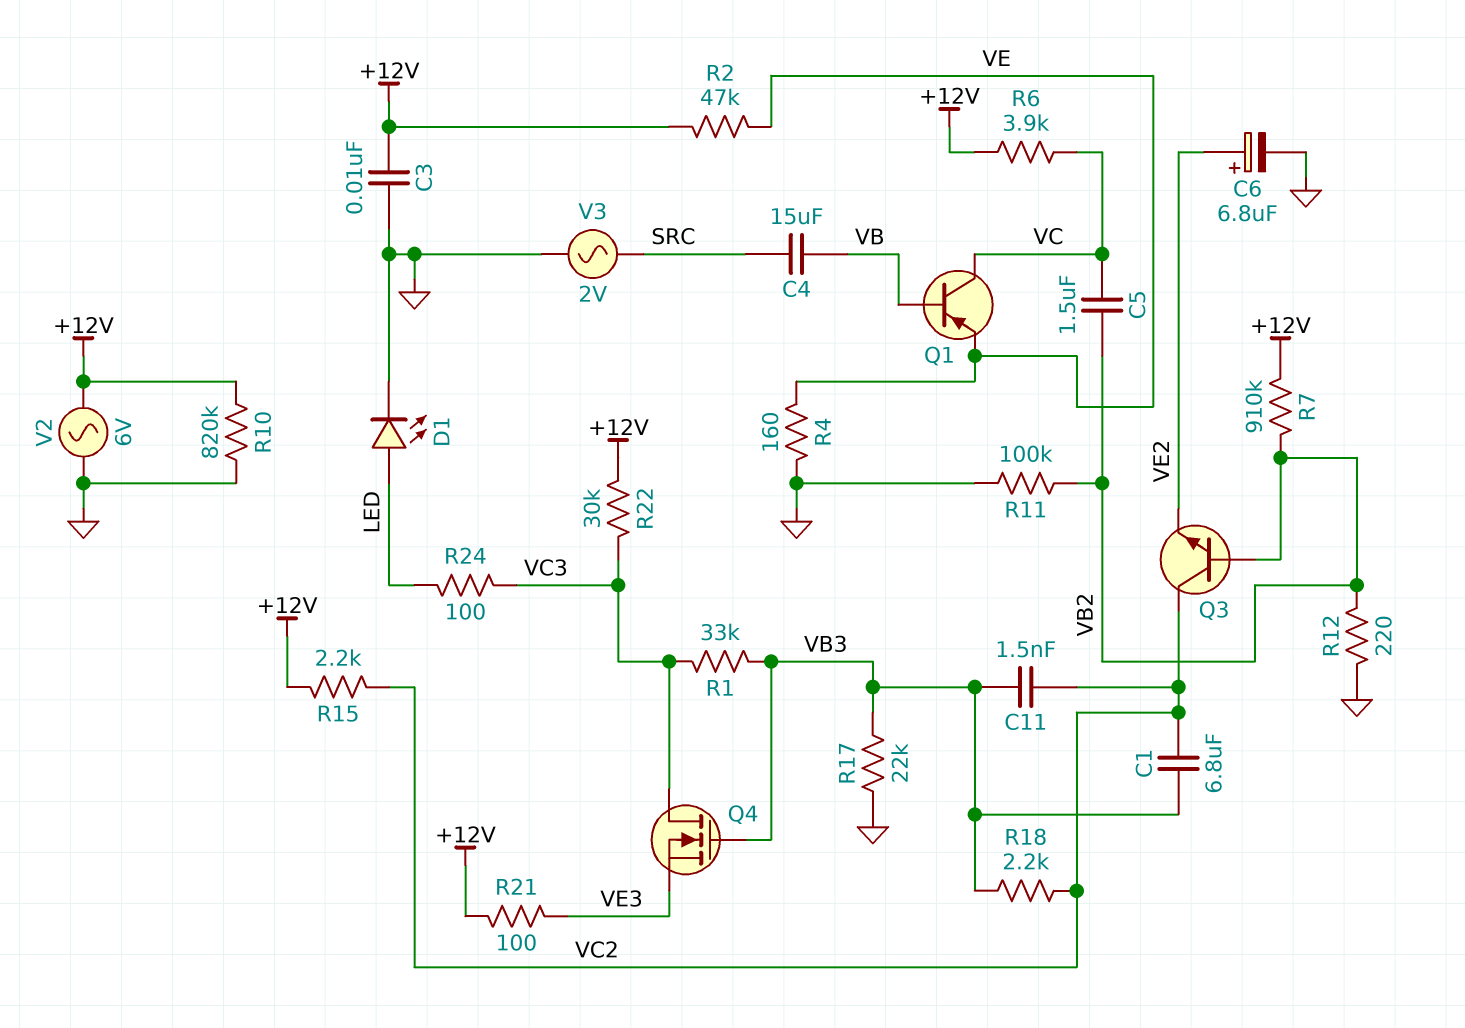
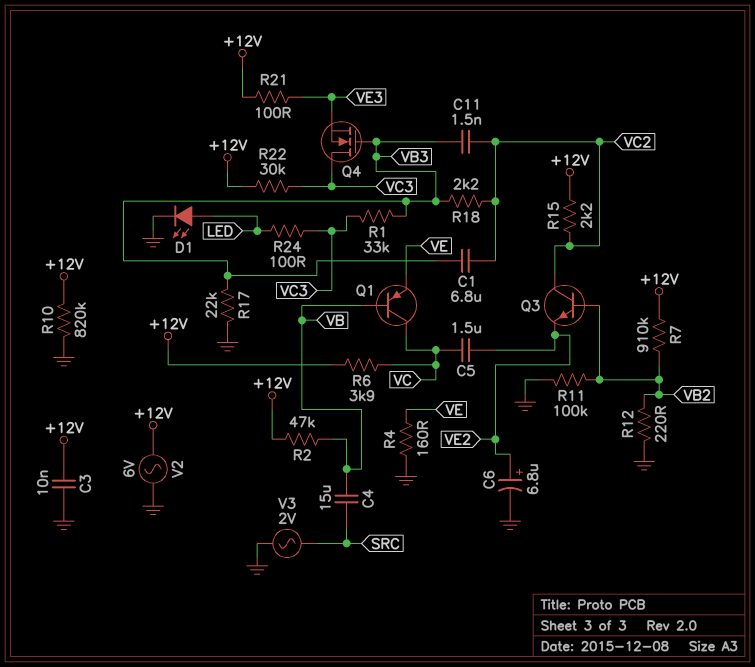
C5: 1.5uF (VB2, VC) -> 1.5uF (VC, VE2)
R2: 47k (+12V, VE) -> 47k (+12V, VB)

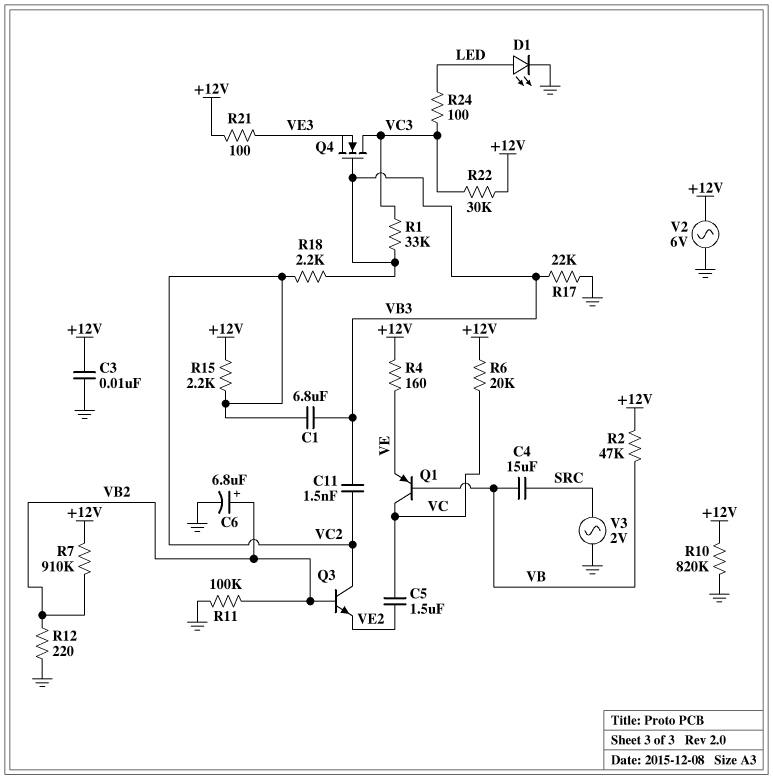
C6: 6.8uF (plus VE2, minus GND) -> 6.8uF (plus VB2, minus GND)
R4: 160 (GND, VE) -> 160 (+12V, VE)
R6: 3.9k (+12V, VC) -> 20k (+12V, VC)

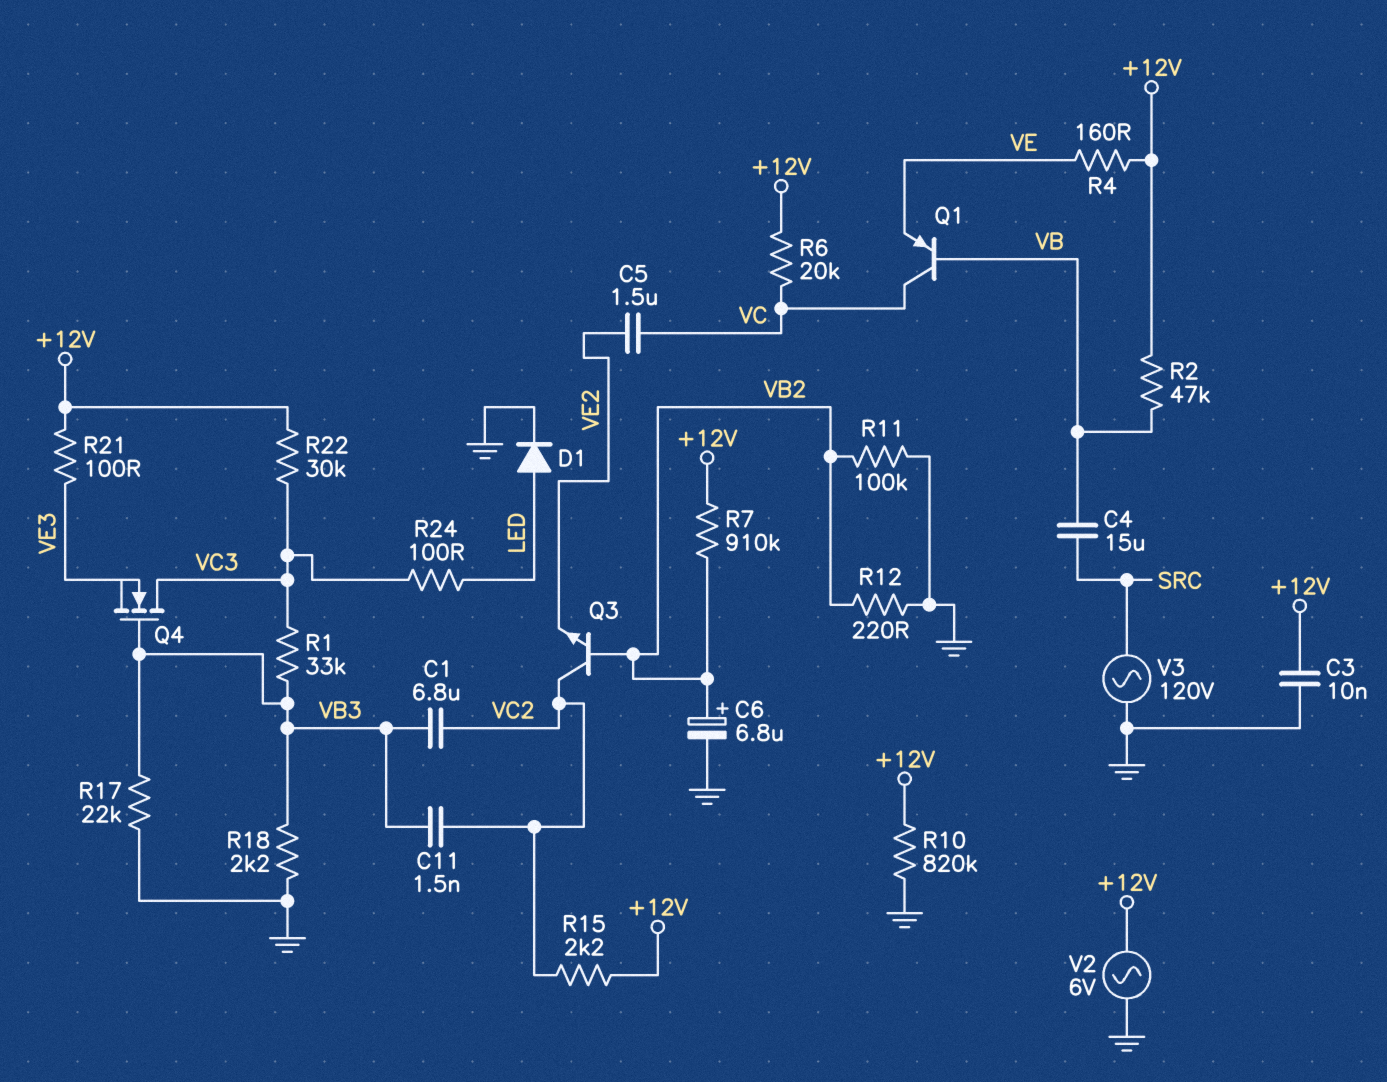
D1: LED (A LED, K GND) -> diode (A LED, K GND)
R18: 2.2k (VB3, VC2) -> 2.2k (GND, VB3)
V3: AC 2V (GND, SRC) -> AC 120V (GND, SRC)

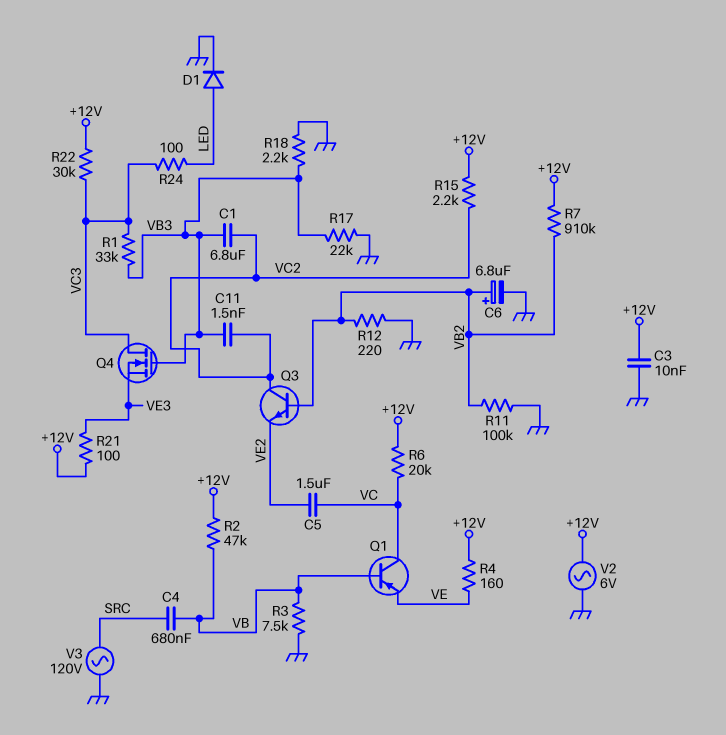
C4: 15uF (SRC, VB) -> 680nF (SRC, VB)
R3: none -> 7.5k (GND, VB)
R10: 820k (+12V, GND) -> none

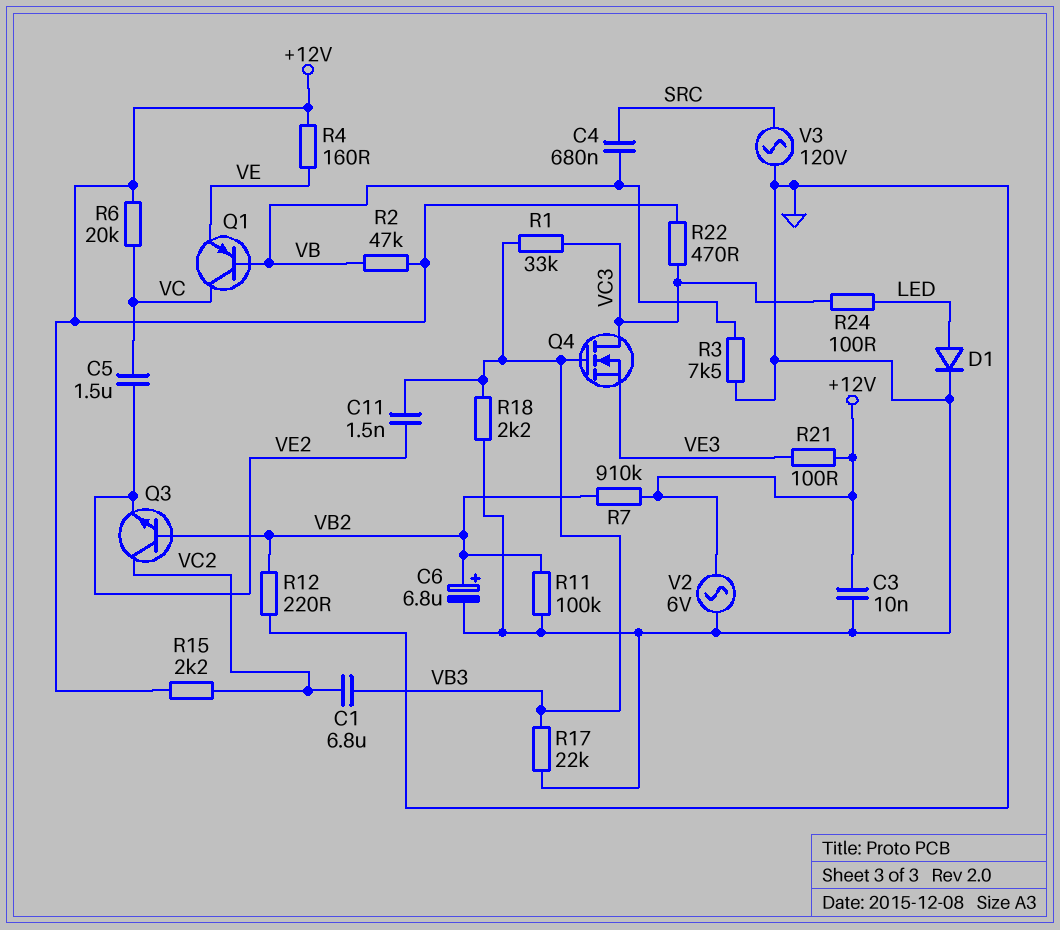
C11: 1.5nF (VB3, VC2) -> 1.5nF (VB3, VE2)
R22: 30k (+12V, VC3) -> 470 (+12V, VC3)

